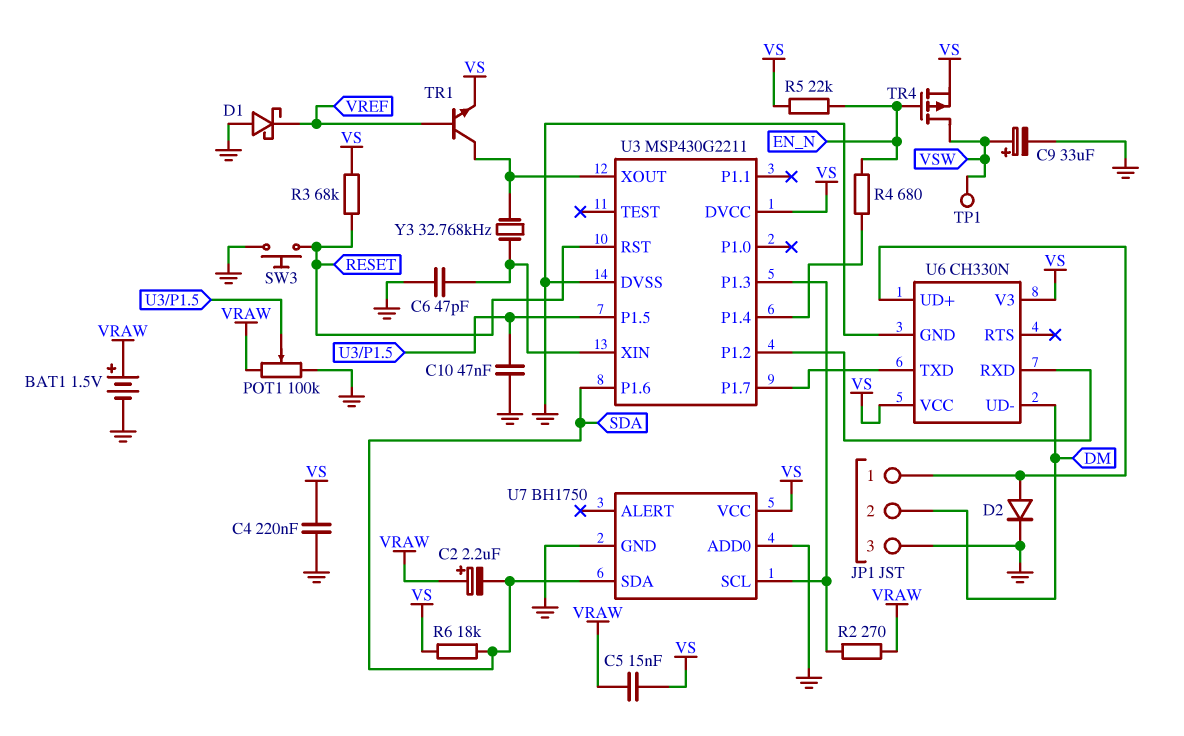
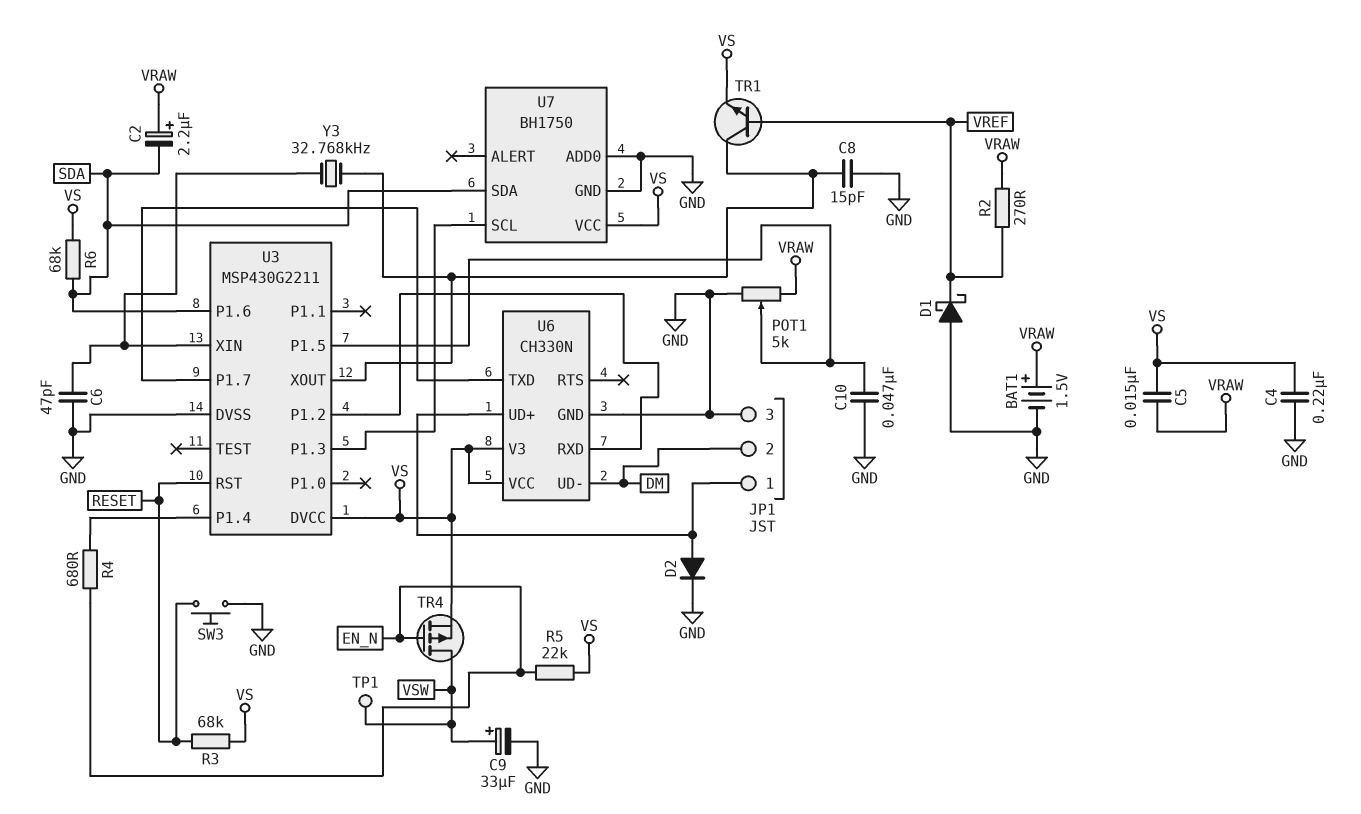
C8: none -> 15pF (GND, U3/XOUT)
POT1: 100k (GND, VRAW, wiper U3/P1.5) -> 5k (GND, VRAW, wiper U3/P1.5)
R2: 270 (U3/P1.3, VRAW) -> 270 (VRAW, VREF)
R6: 18k (SDA, VS) -> 68k (SDA, VS)

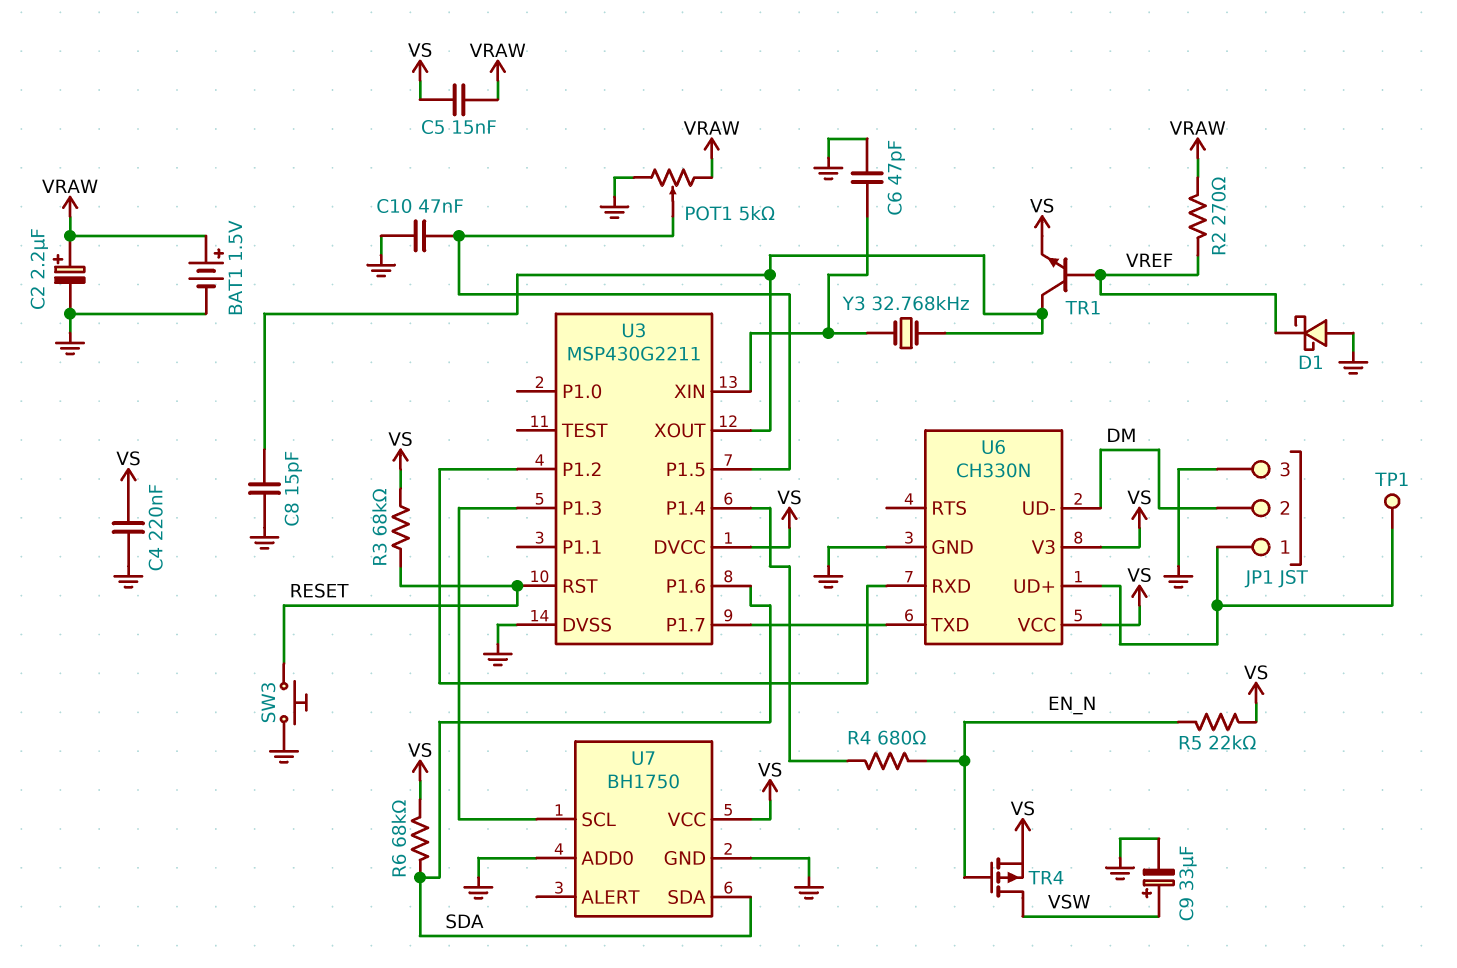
C2: 2.2uF (plus VRAW, minus SDA) -> 2.2uF (plus VRAW, minus GND)
D2: diode (A JP1/1, K GND) -> none
TP1: test point (VSW) -> test point (JP1/1)

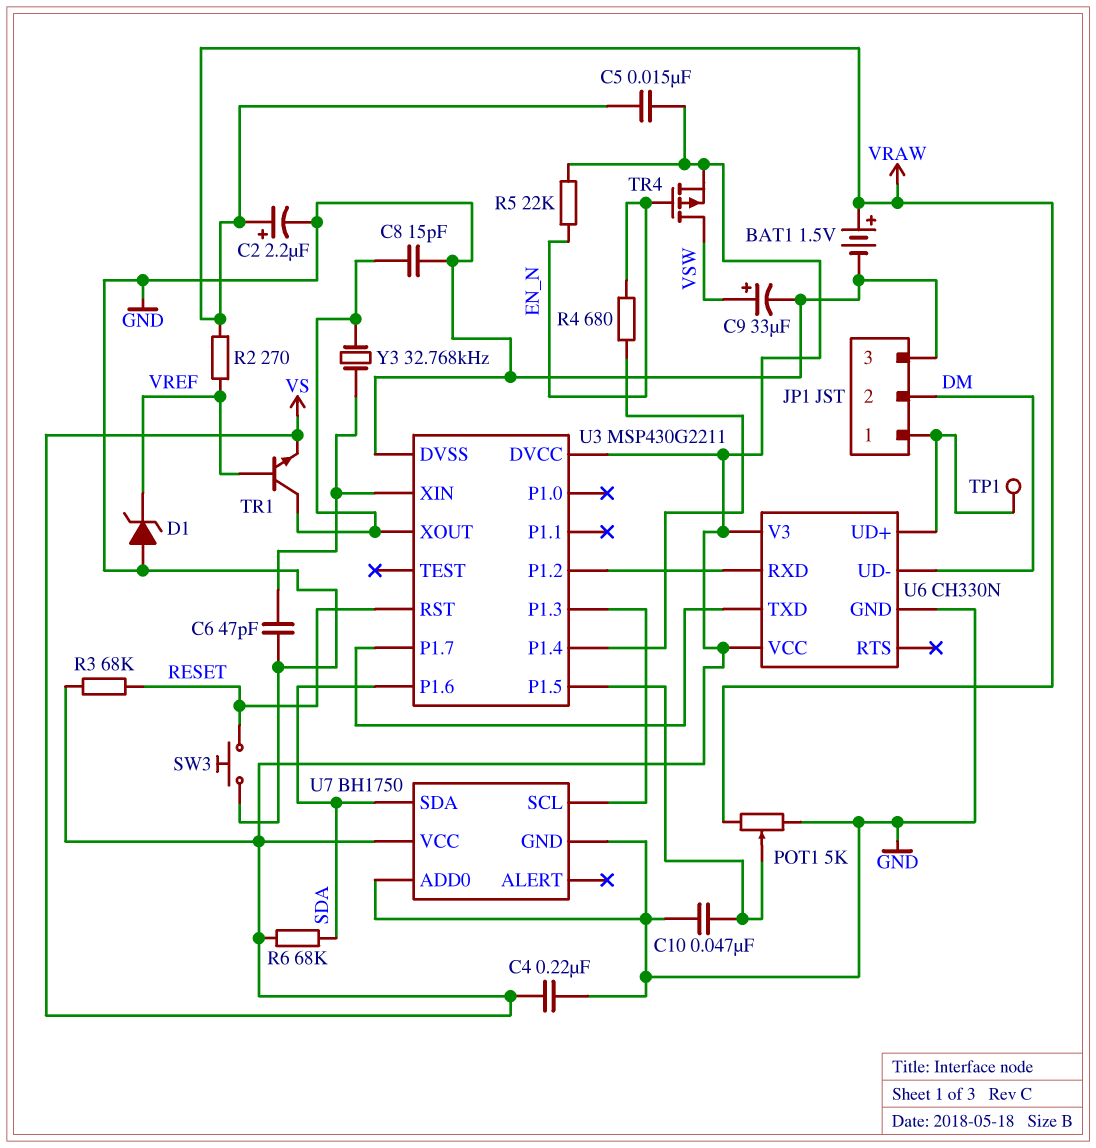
D1: schottky (A GND, K VREF) -> zener (A GND, K VREF)

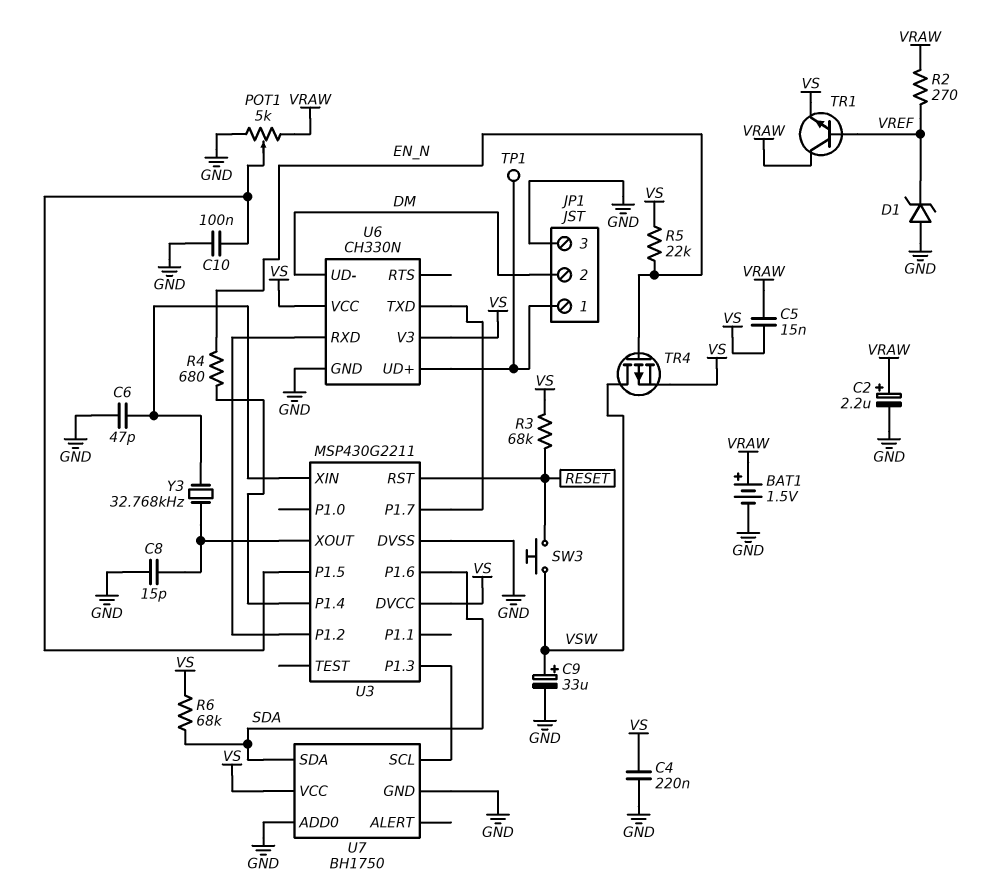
C10: 47nF (GND, U3/P1.5) -> 100nF (GND, U3/P1.5)
SW3: button (GND, RESET) -> button (RESET, VSW)
TR1: NPN (B VREF, C U3/XOUT, E VS) -> NPN (B VREF, C VRAW, E VS)

